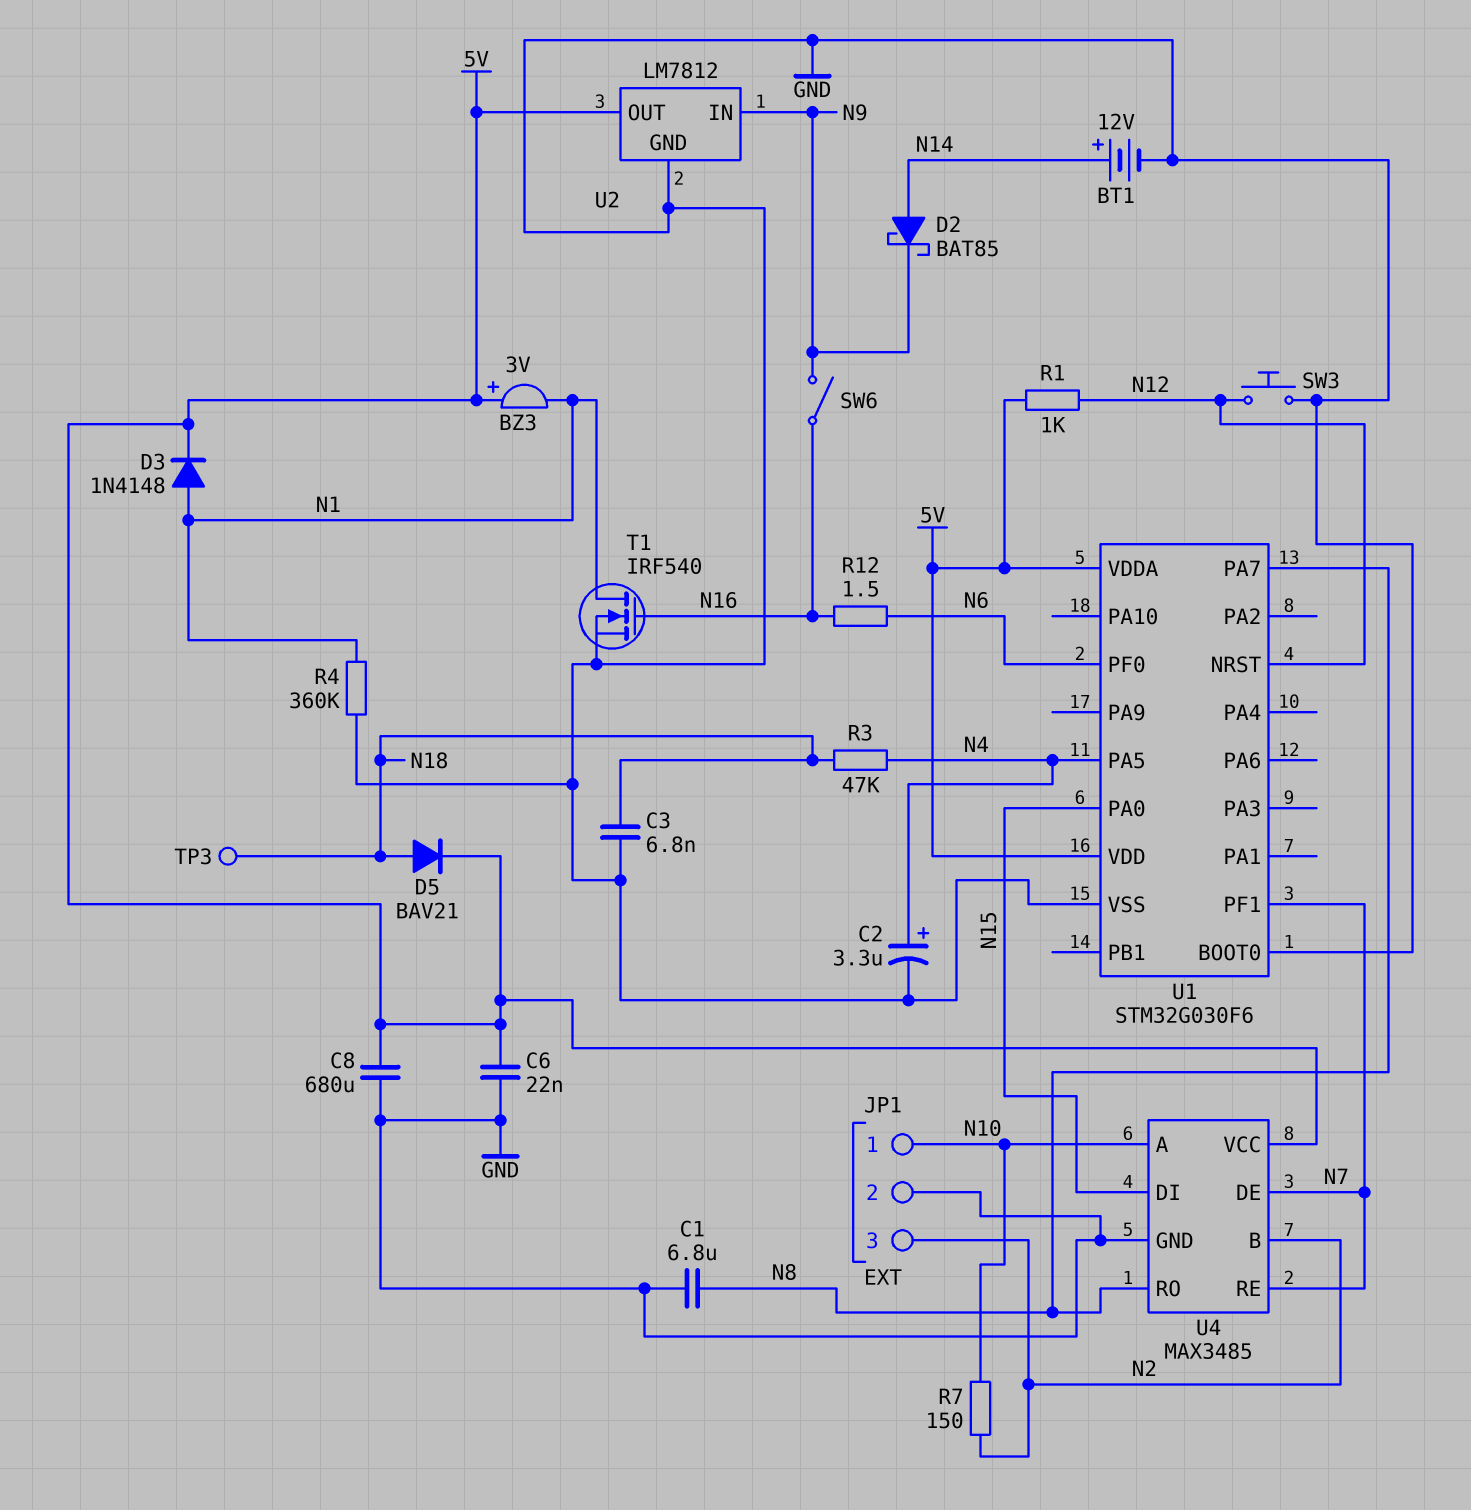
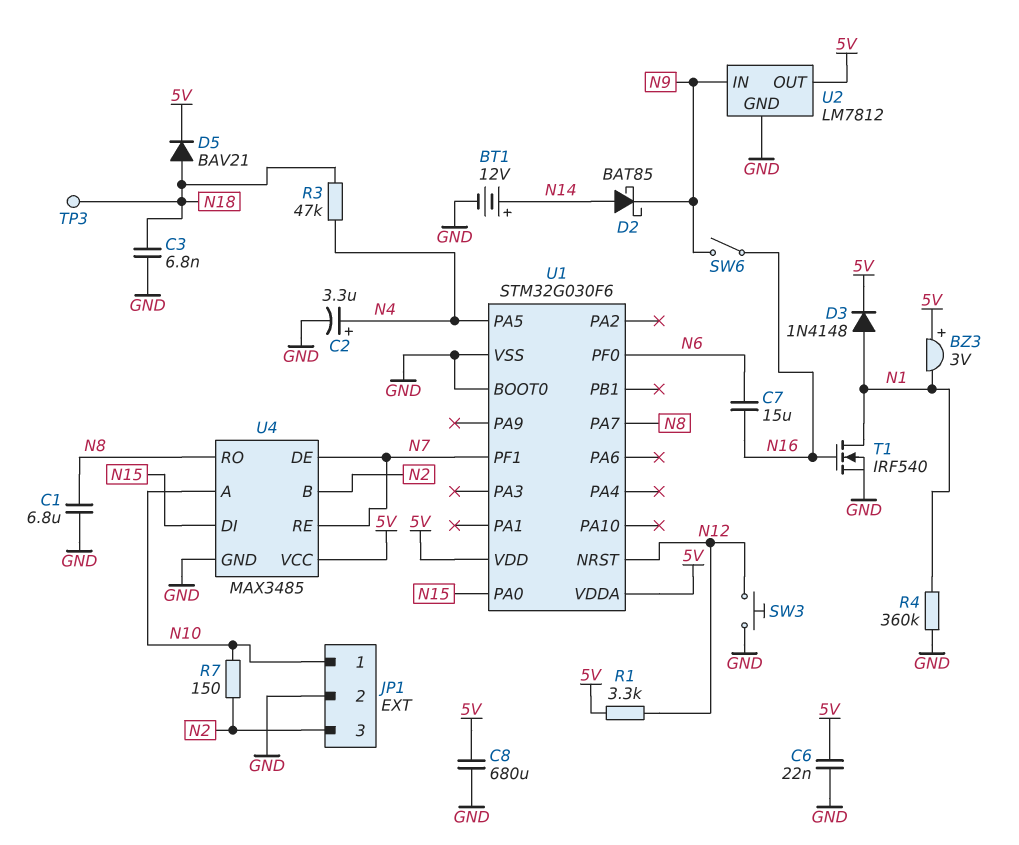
C7: none -> 15uF (N6, N16)
R1: 1k (5V, N12) -> 3.3k (5V, N12)
R12: 1.5 (N6, N16) -> none

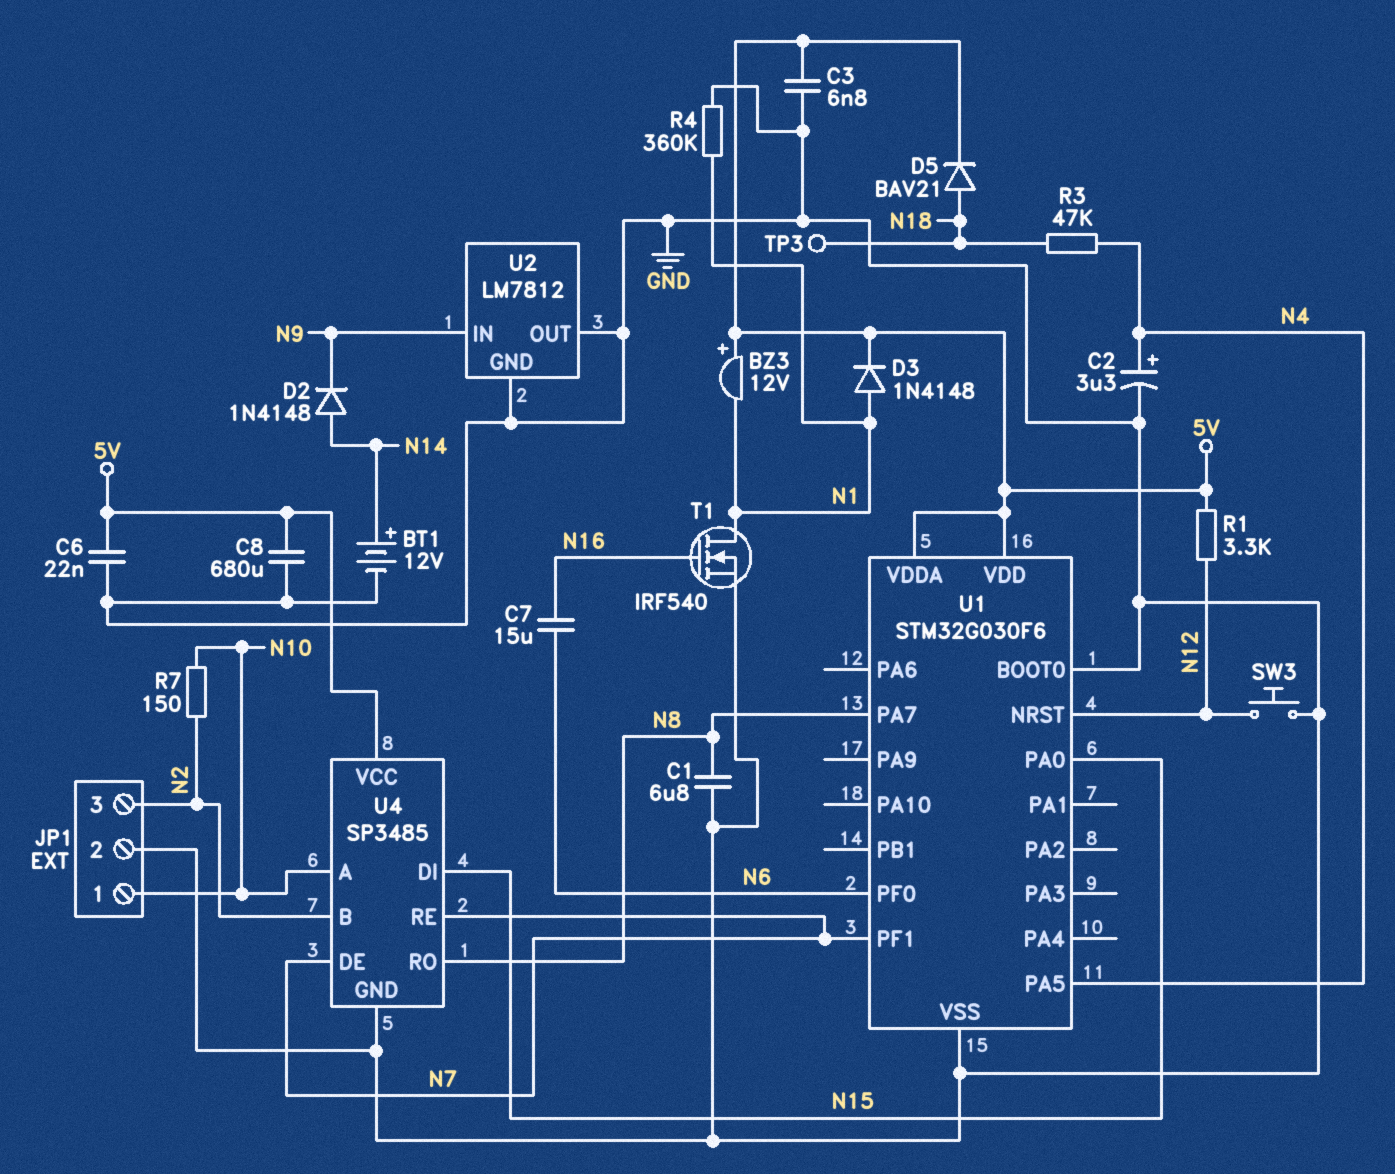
BZ3: buzzer 3V (plus 5V, minus N1) -> buzzer 12V (plus 5V, minus N1)
C3: 6.8nF (GND, N18) -> 6.8nF (5V, GND)
D2: schottky BAT85 (A N14, K N9) -> diode 1N4148 (A N14, K N9)
SW6: switch (N9, N16) -> none
U2 pin OUT: 5V -> GND
U4: MAX3485 -> SP3485

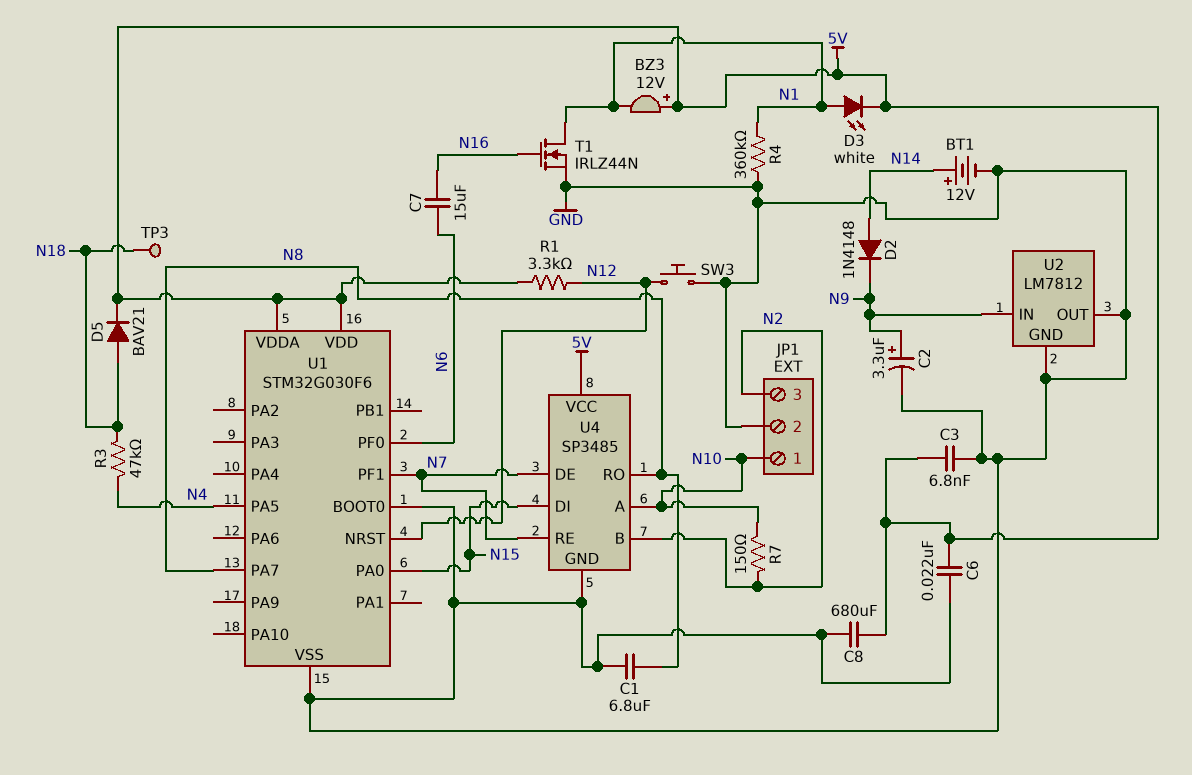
C2: 3.3uF (plus N4, minus GND) -> 3.3uF (plus N9, minus GND)
D3: diode 1N4148 (A N1, K 5V) -> LED white (A N1, K 5V)
T1: NMOS IRF540 (G N16, D N1, S GND) -> NMOS IRLZ44N (G N16, D N1, S GND)

